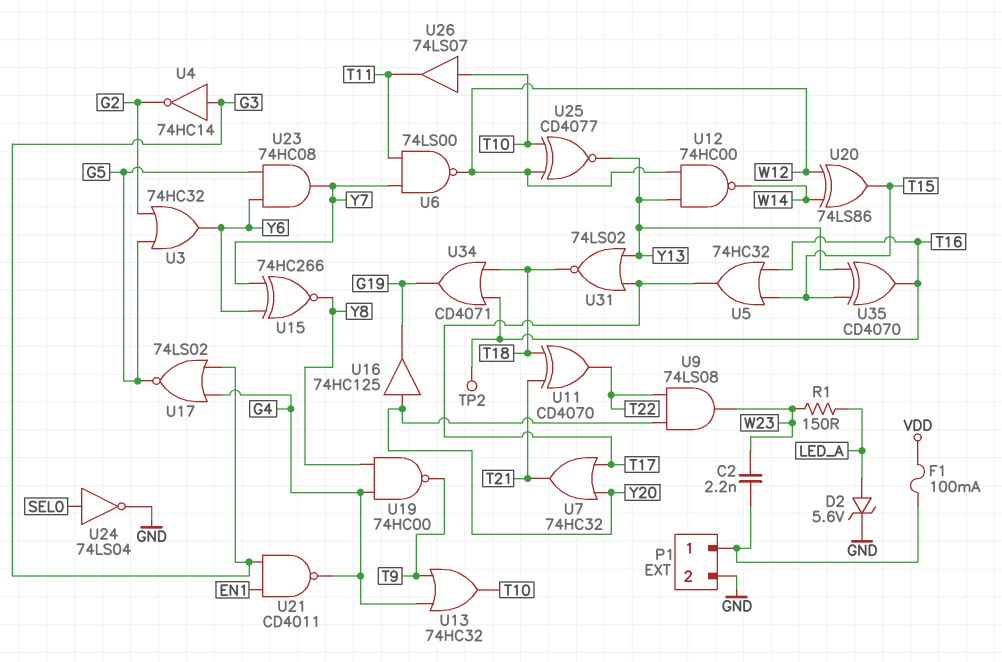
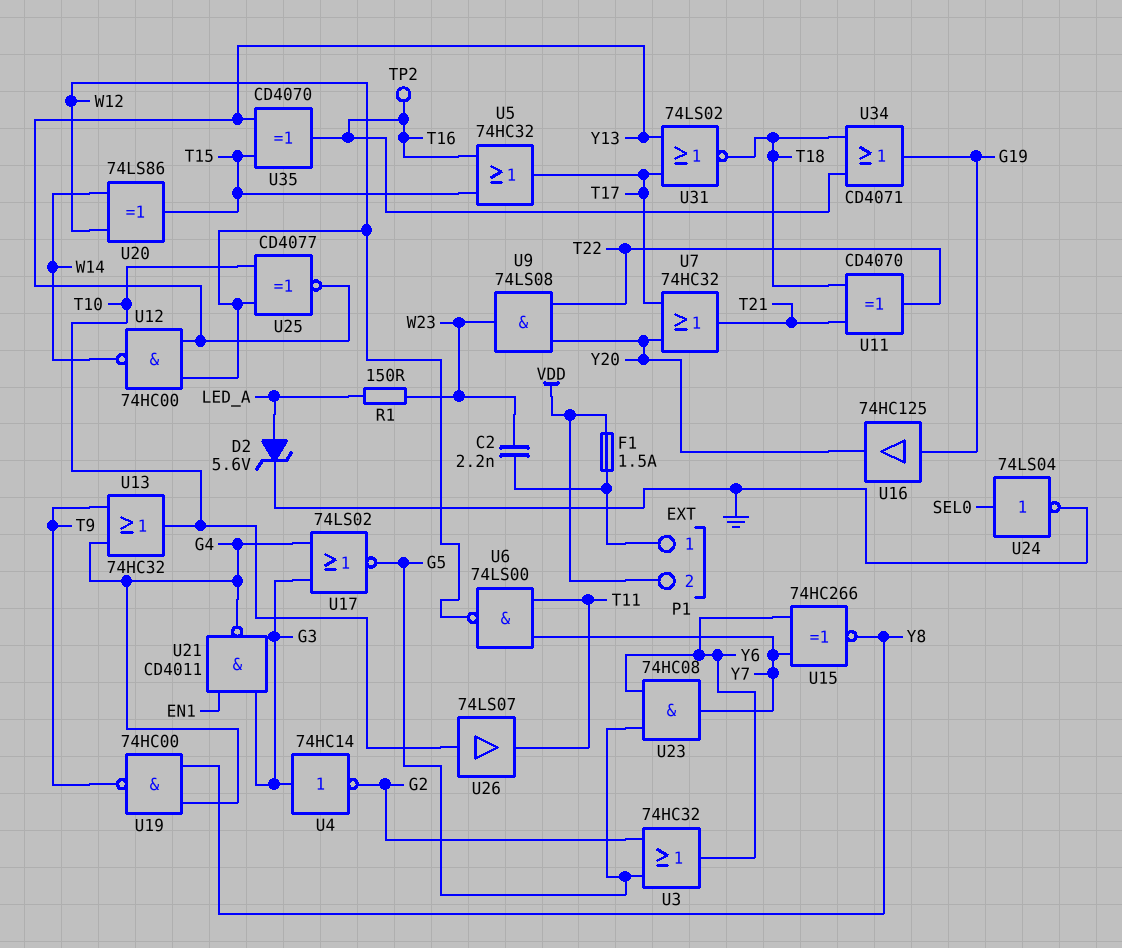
F1: 100mA (P1/1, VDD) -> 1.5A (P1/1, VDD)
P1 pin 2: GND -> VDD
U16: buffer 74HC125 (in Y20, out G19) -> buffer 74HC125 (in G19, out Y20)

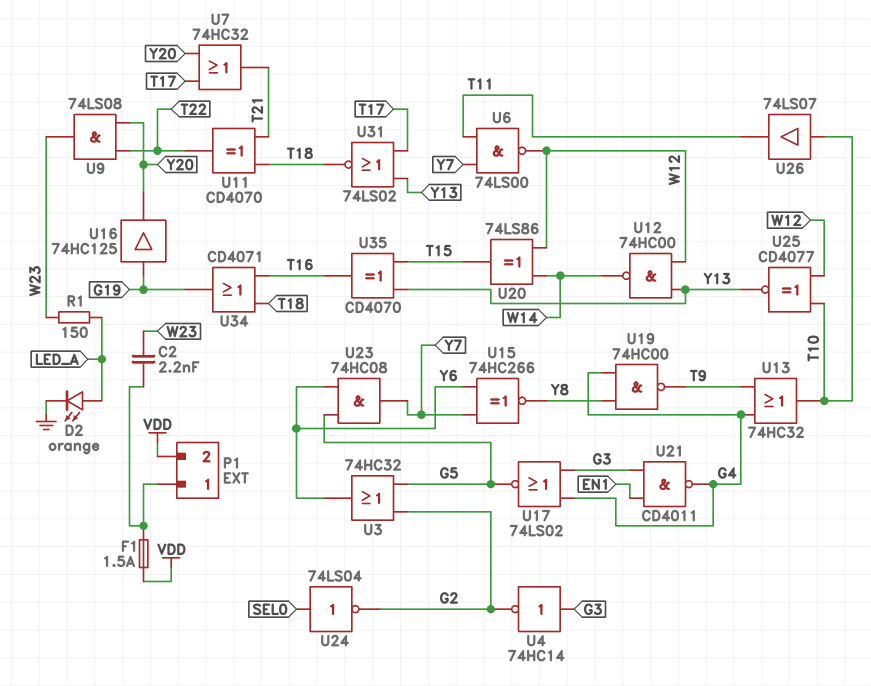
D2: zener 5.6V (A LED_A, K GND) -> LED orange (A LED_A, K GND)
TP2: test point (T16) -> none
U5: OR 74HC32 (in T15, in T16, out T17) -> none
U24: NOT 74LS04 (in SEL0, out GND) -> NOT 74LS04 (in SEL0, out G2)

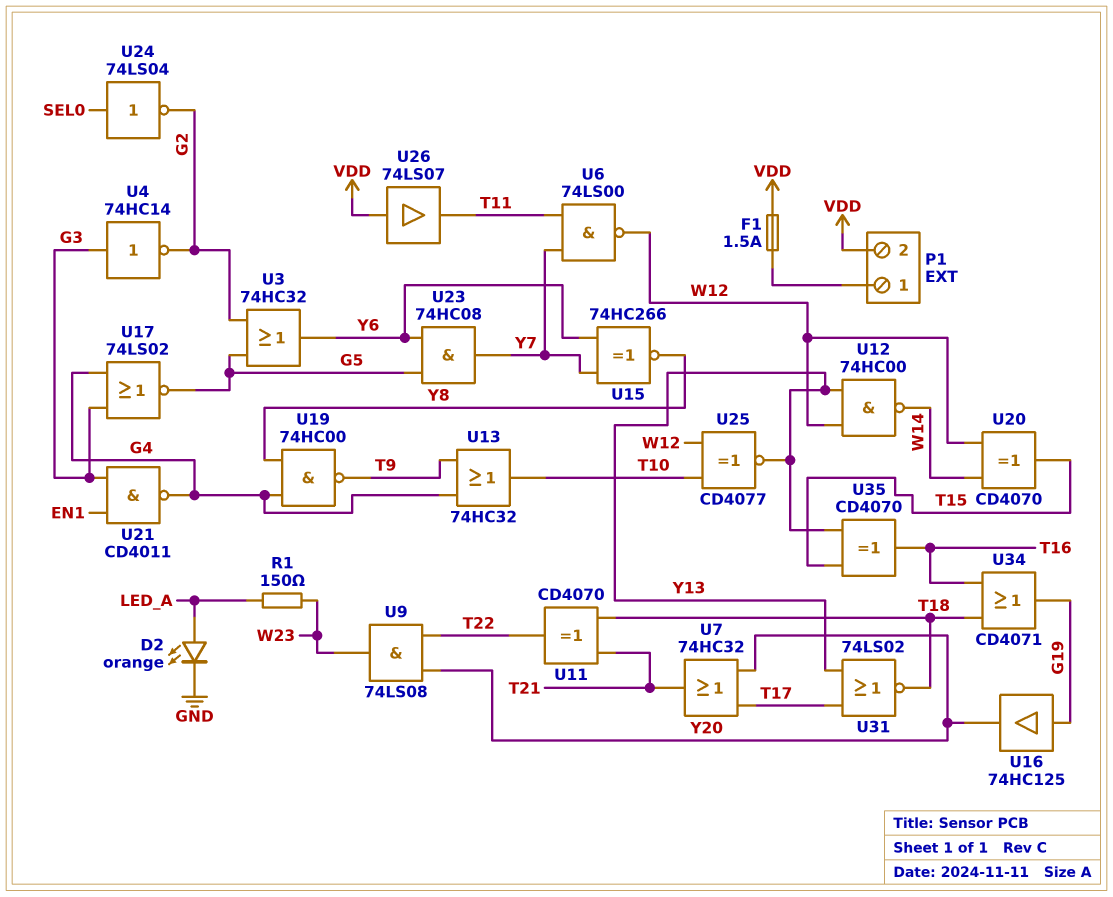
C2: 2.2nF (P1/1, W23) -> none
U20: XOR 74LS86 (in W12, in W14, out T15) -> XOR CD4070 (in W12, in W14, out T15)
U26: buffer 74LS07 (in T10, out T11) -> buffer 74LS07 (in VDD, out T11)

